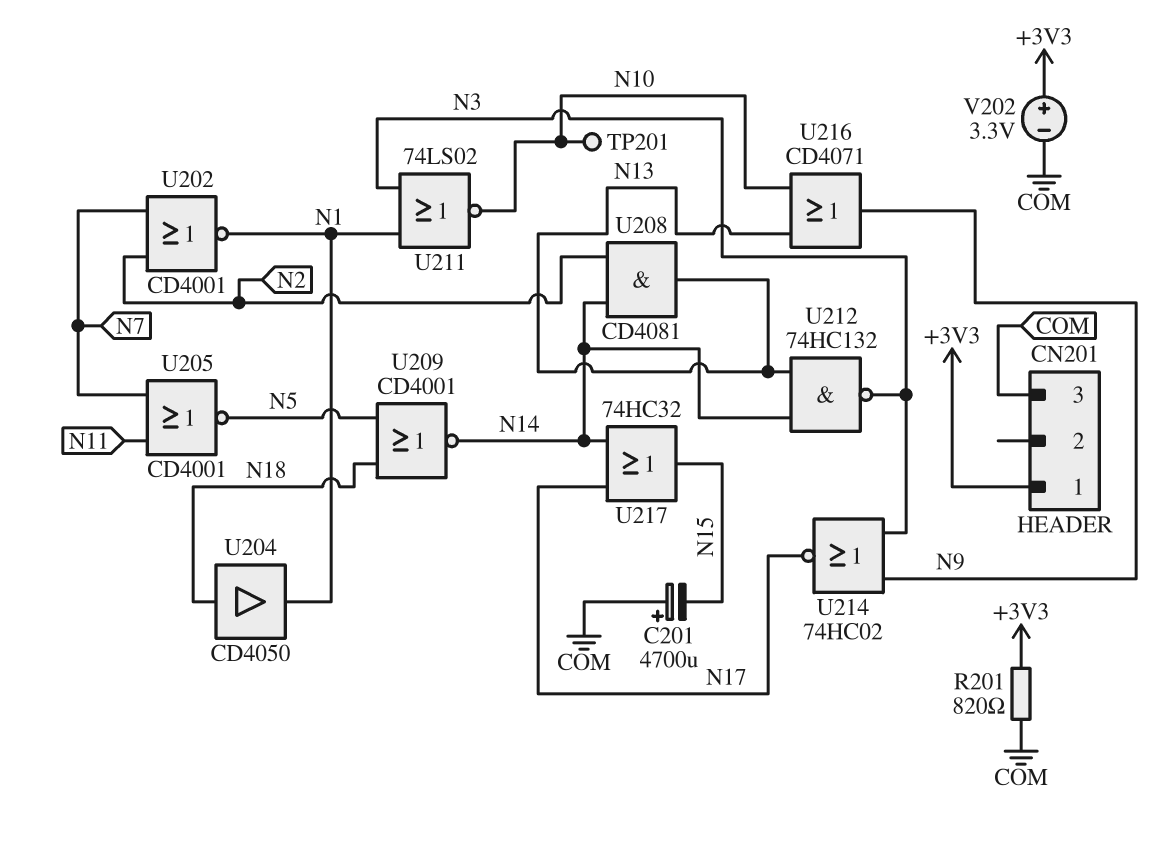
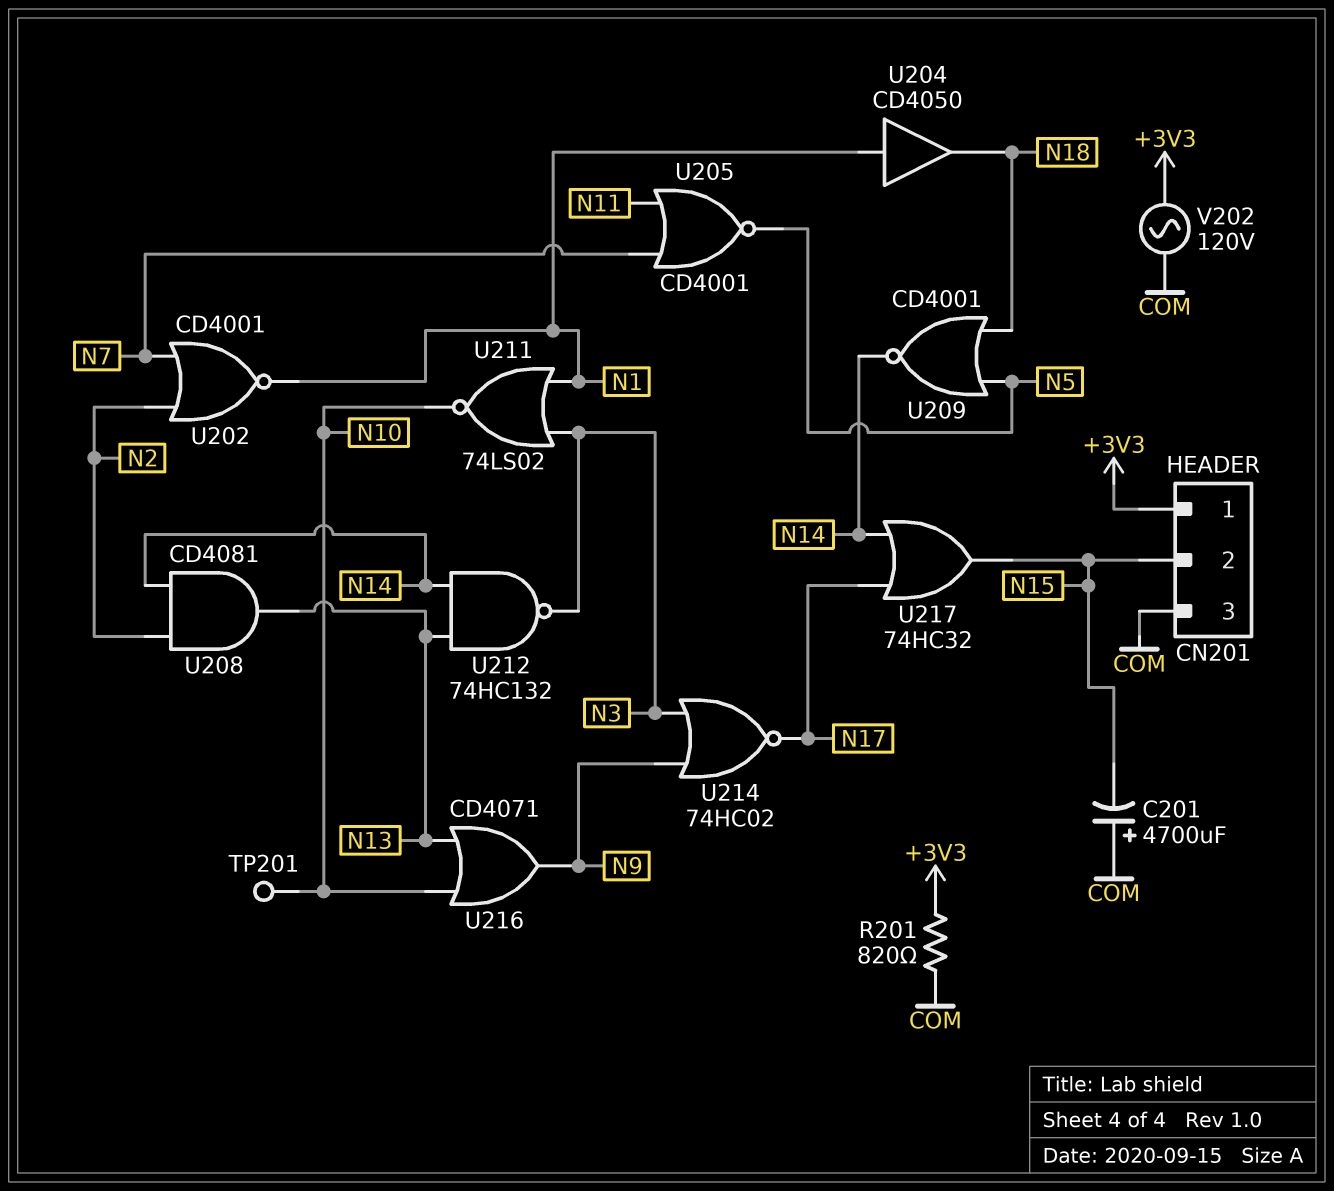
CN201 pin 2: none -> N15
U204: buffer CD4050 (in N18, out N1) -> buffer CD4050 (in N1, out N18)
V202: 3.3V (plus +3V3, minus COM) -> AC 120V (+3V3, COM)

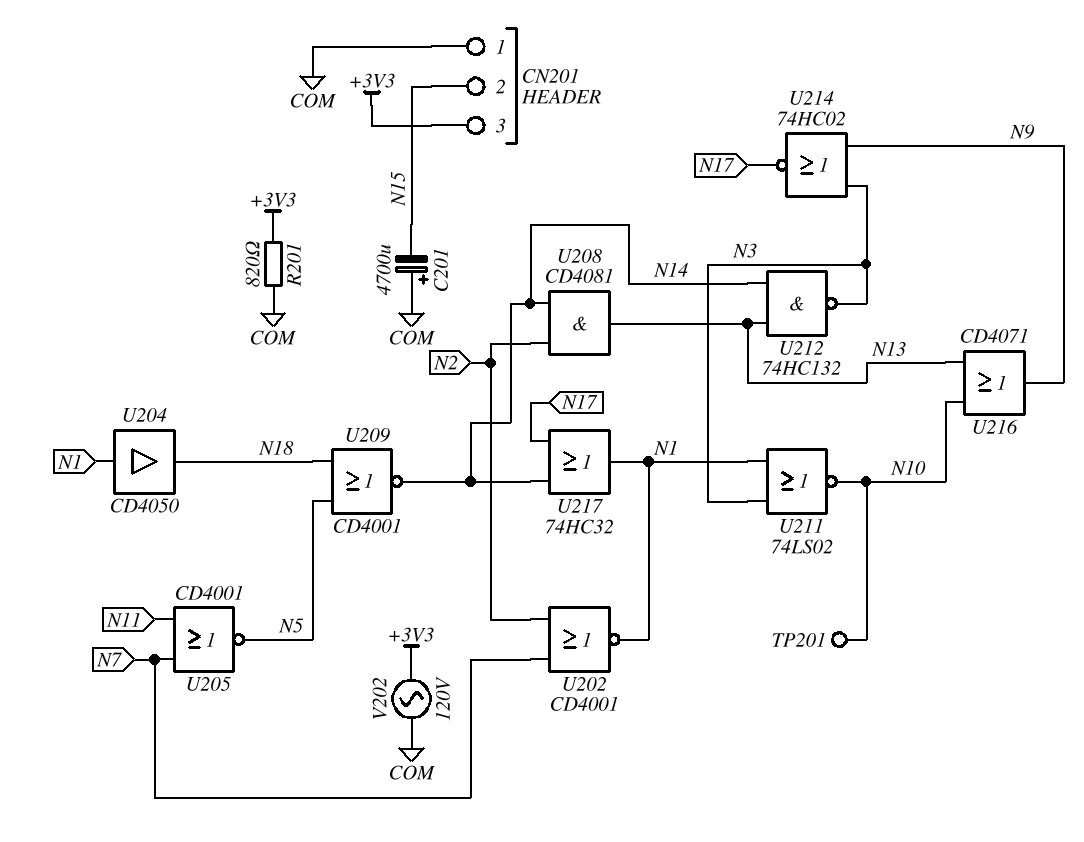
CN201 pin 1: +3V3 -> COM
CN201 pin 3: COM -> +3V3
U217: OR 74HC32 (in N14, in N17, out N15) -> OR 74HC32 (in N14, in N17, out N1)

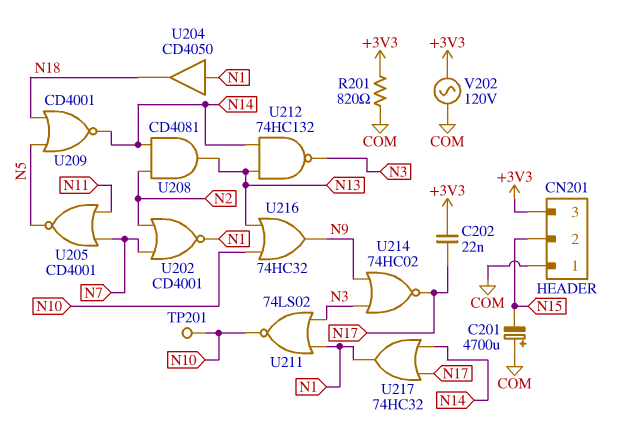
C202: none -> 22nF (+3V3, N17)
U216: OR CD4071 (in N10, in N13, out N9) -> OR 74HC32 (in N10, in N13, out N9)

